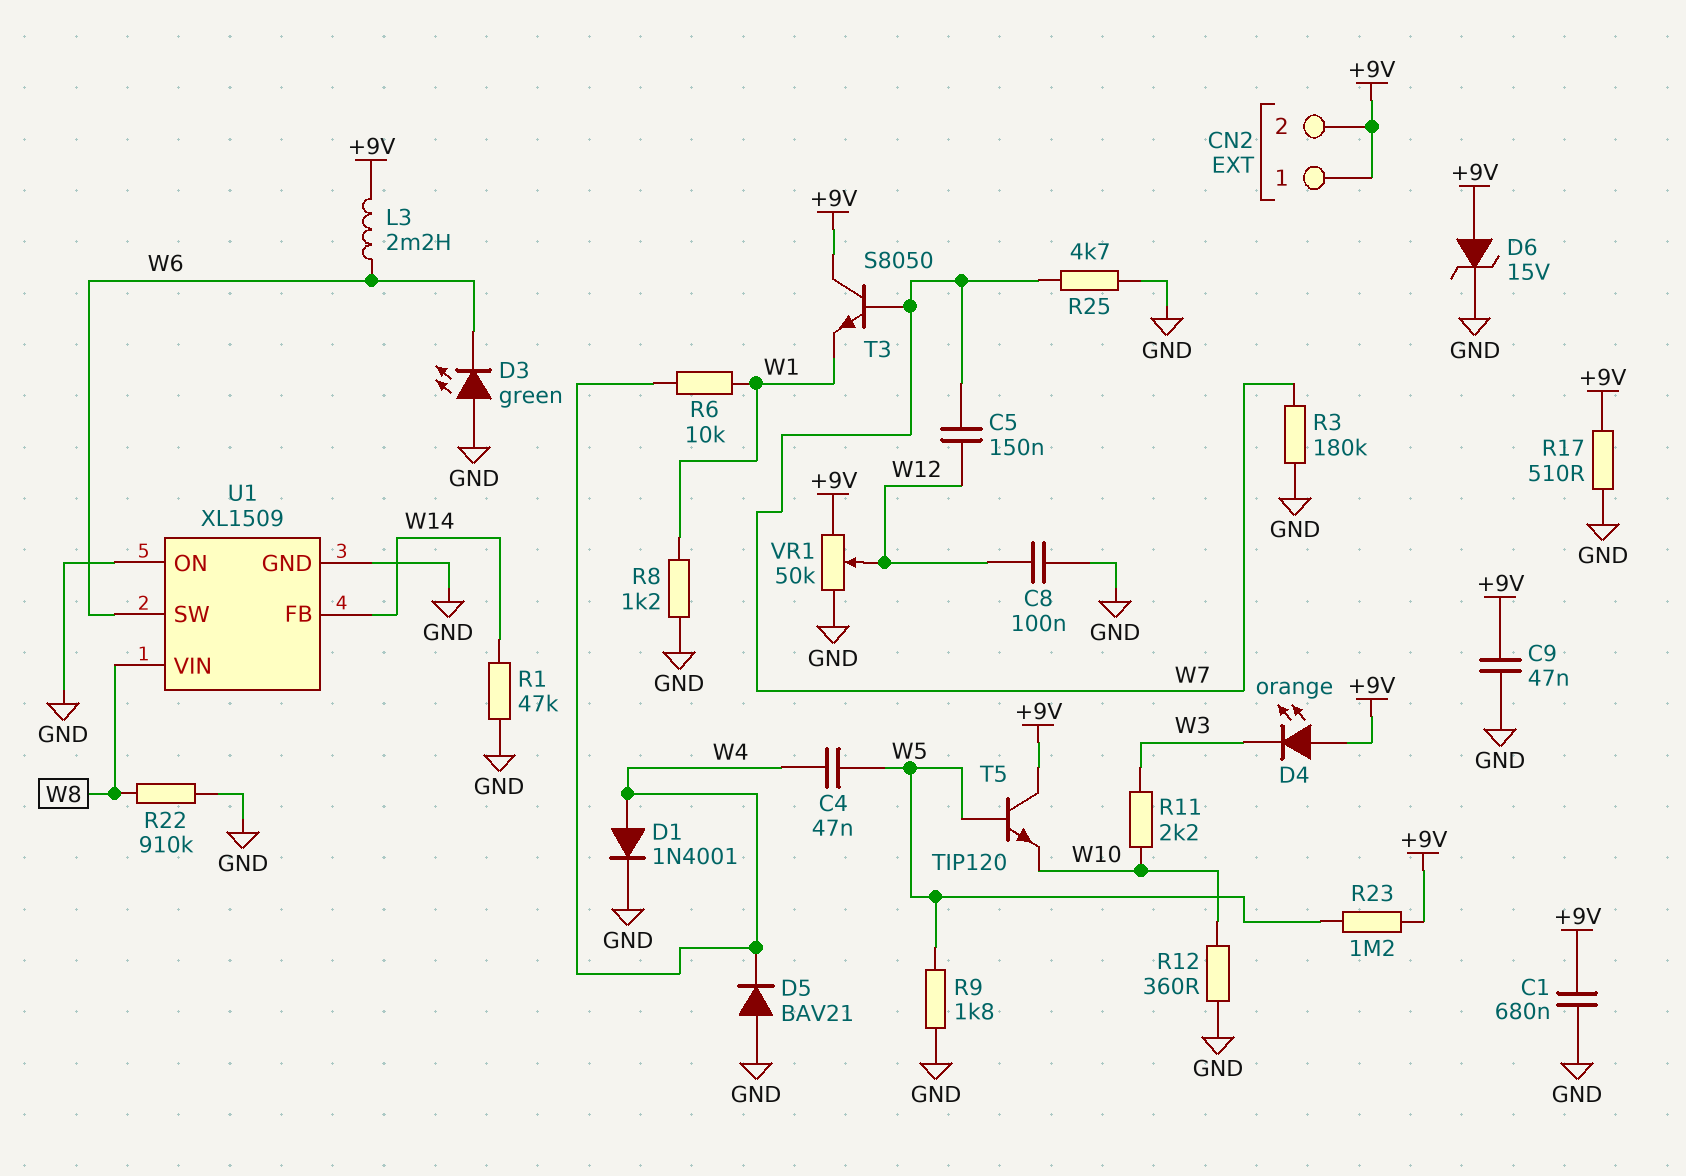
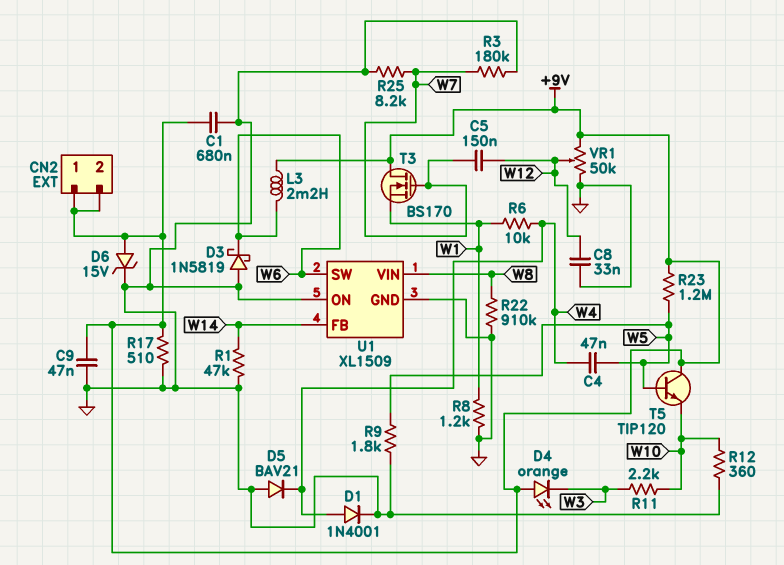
C8: 100nF (GND, W12) -> 33nF (GND, W12)
D3: LED green (A GND, K W6) -> schottky 1N5819 (A GND, K W6)
R25: 4.7k (GND, W7) -> 8.2k (GND, W7)
T3: NPN S8050 (B W7, C +9V, E W1) -> NMOS BS170 (G W7, D +9V, S W1)

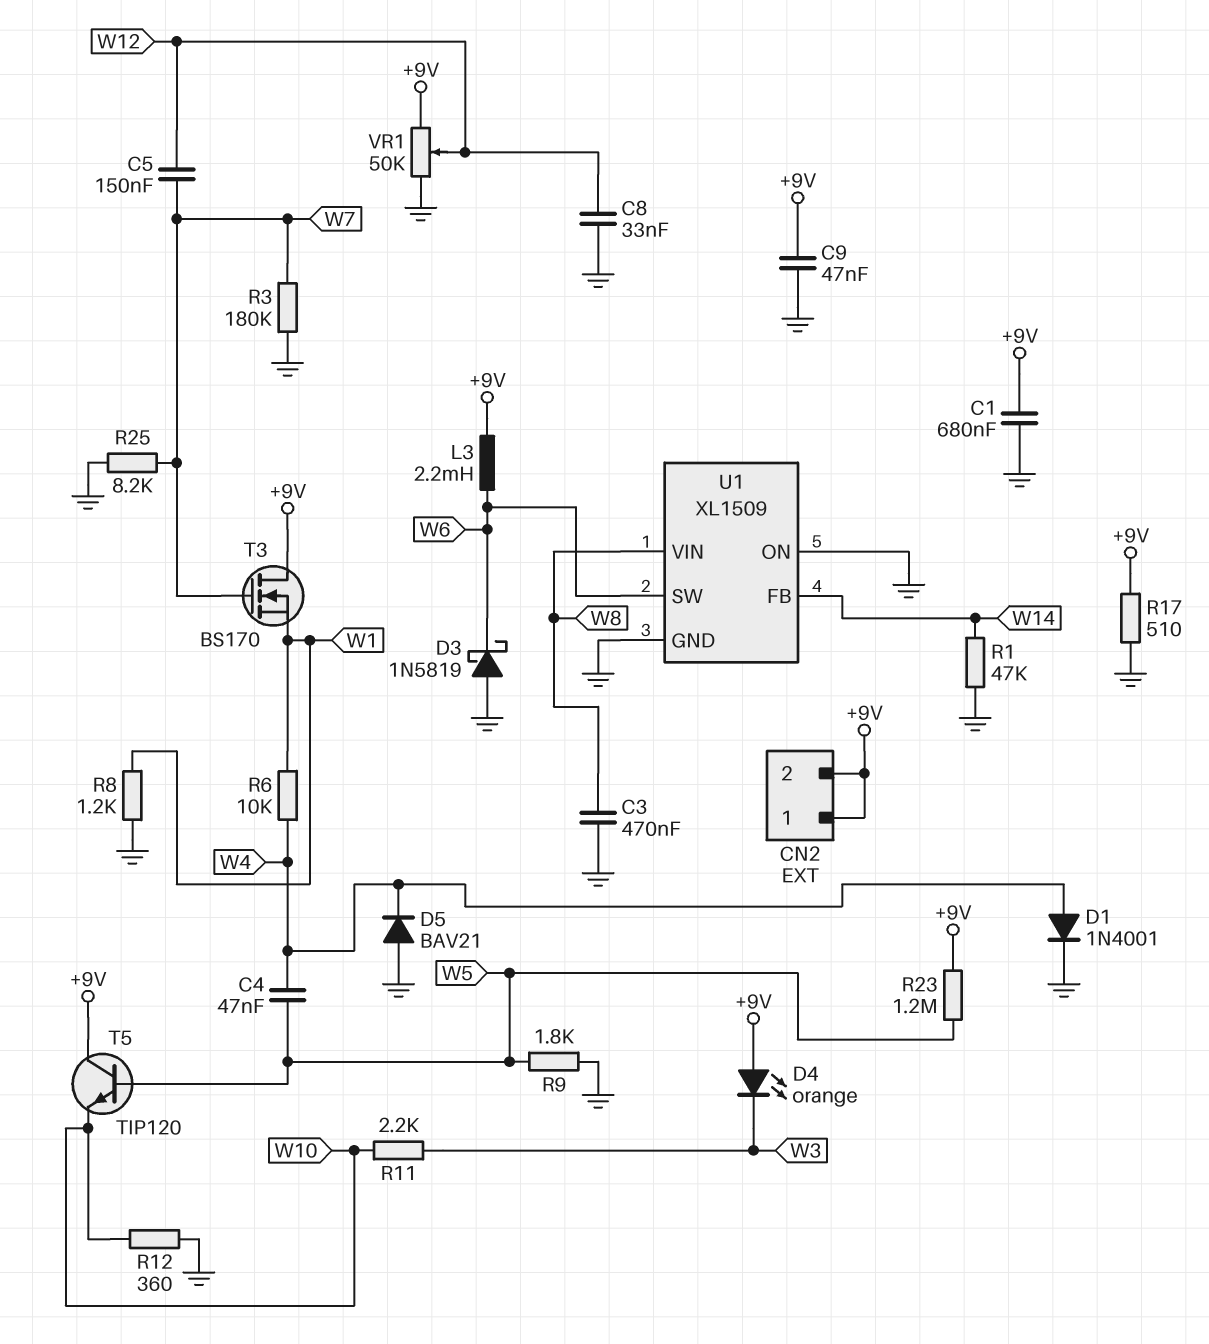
C3: none -> 470nF (GND, W8)
D6: zener 15V (A +9V, K GND) -> none
R22: 910k (GND, W8) -> none

